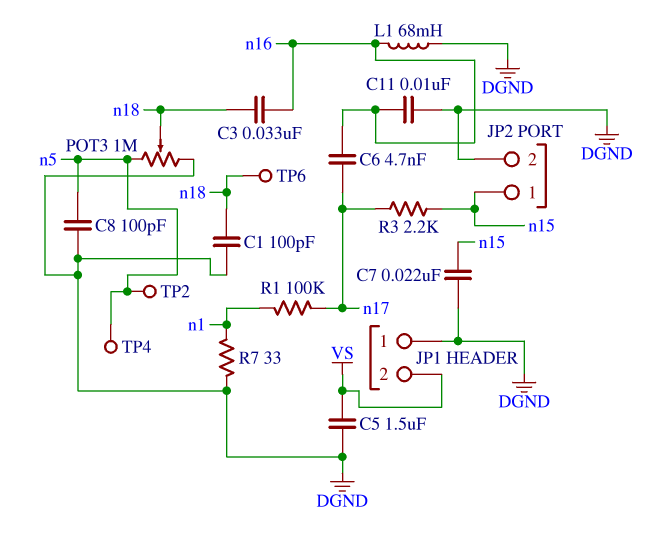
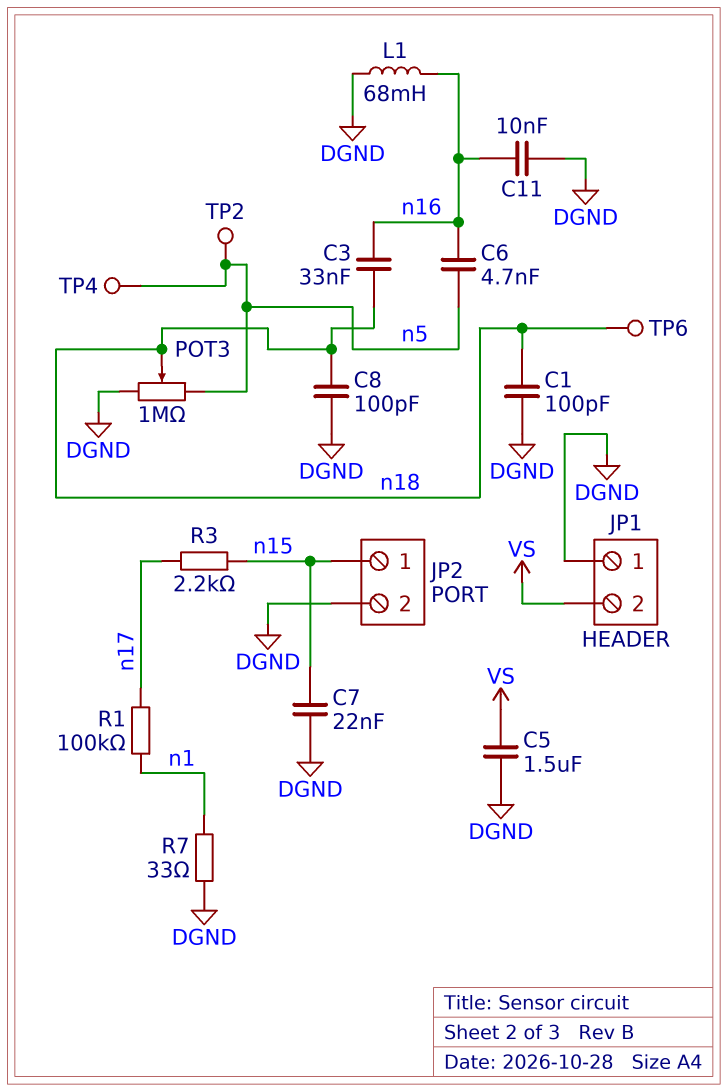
C6: 4.7nF (n16, n17) -> 4.7nF (n5, n16)
C8: 100pF (DGND, n5) -> 100pF (DGND, n18)

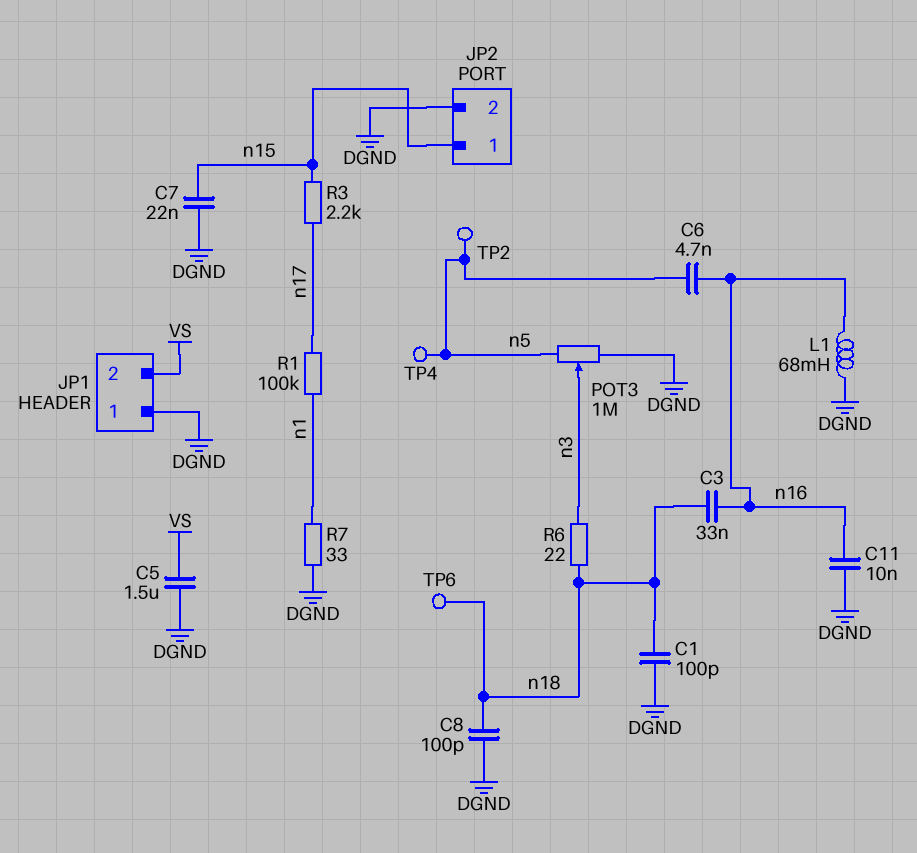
POT3: 1M (DGND, n5, wiper n18) -> 1M (DGND, n5, wiper n3)
R6: none -> 22 (n3, n18)

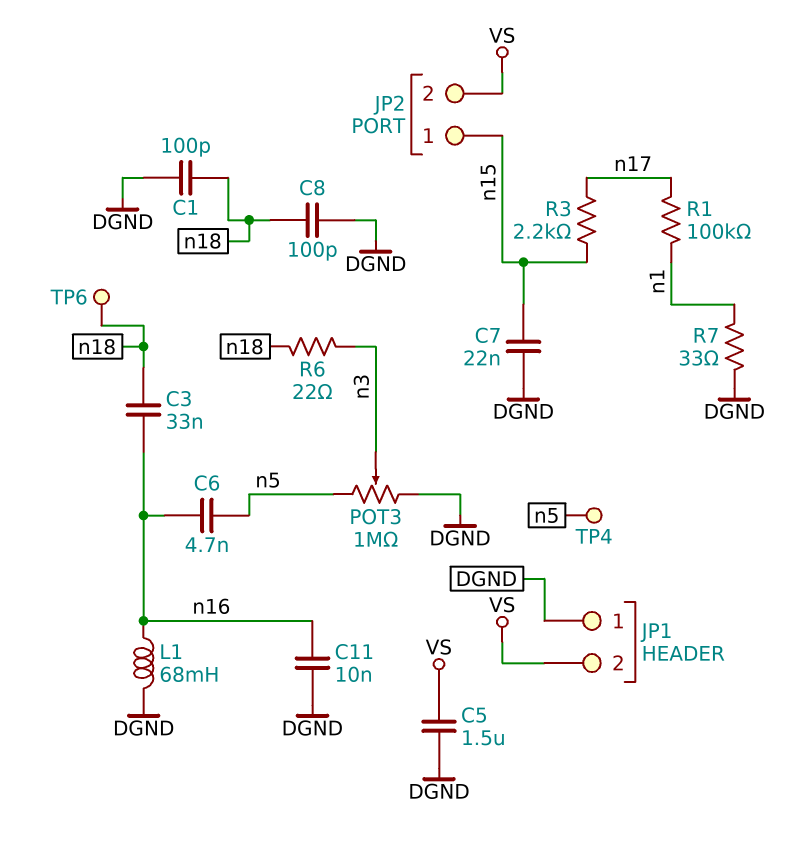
JP2 pin 2: DGND -> VS
TP2: test point (n5) -> none

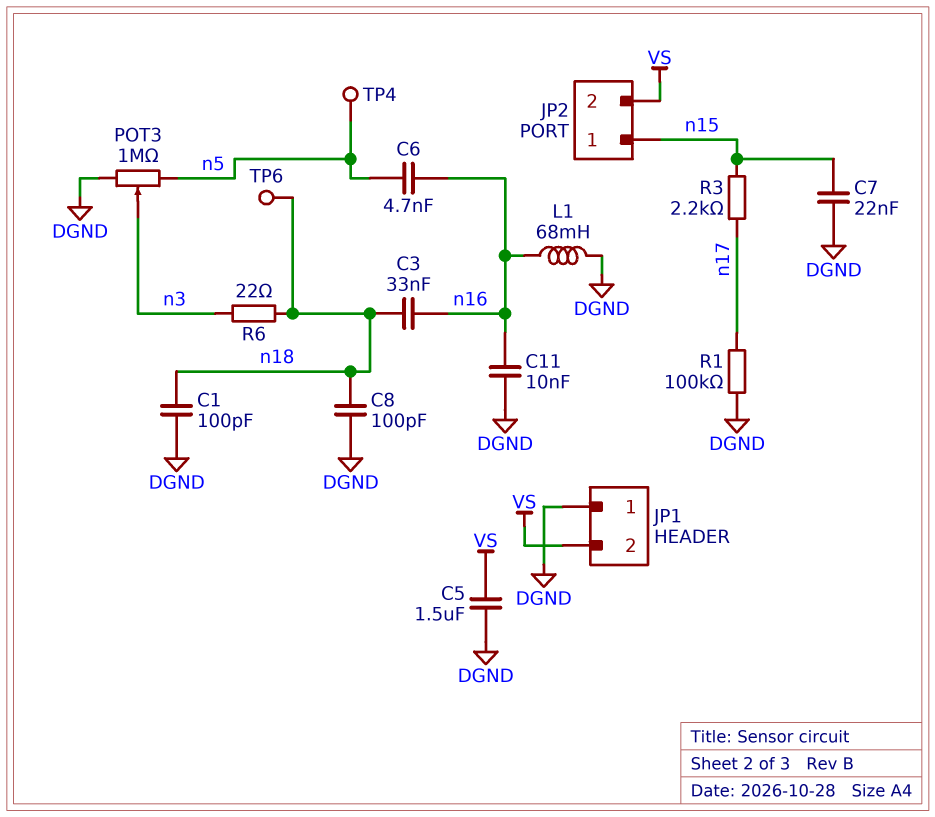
R1: 100k (n1, n17) -> 100k (DGND, n17)
R7: 33 (DGND, n1) -> none

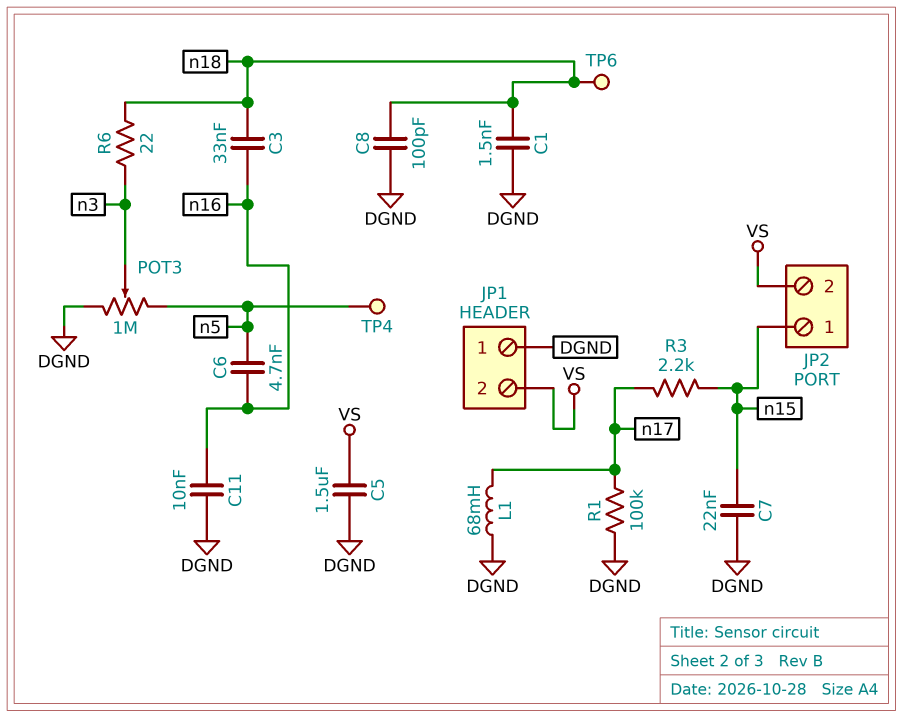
C1: 100pF (DGND, n18) -> 1.5nF (DGND, n18)
L1: 68mH (DGND, n16) -> 68mH (DGND, n17)

